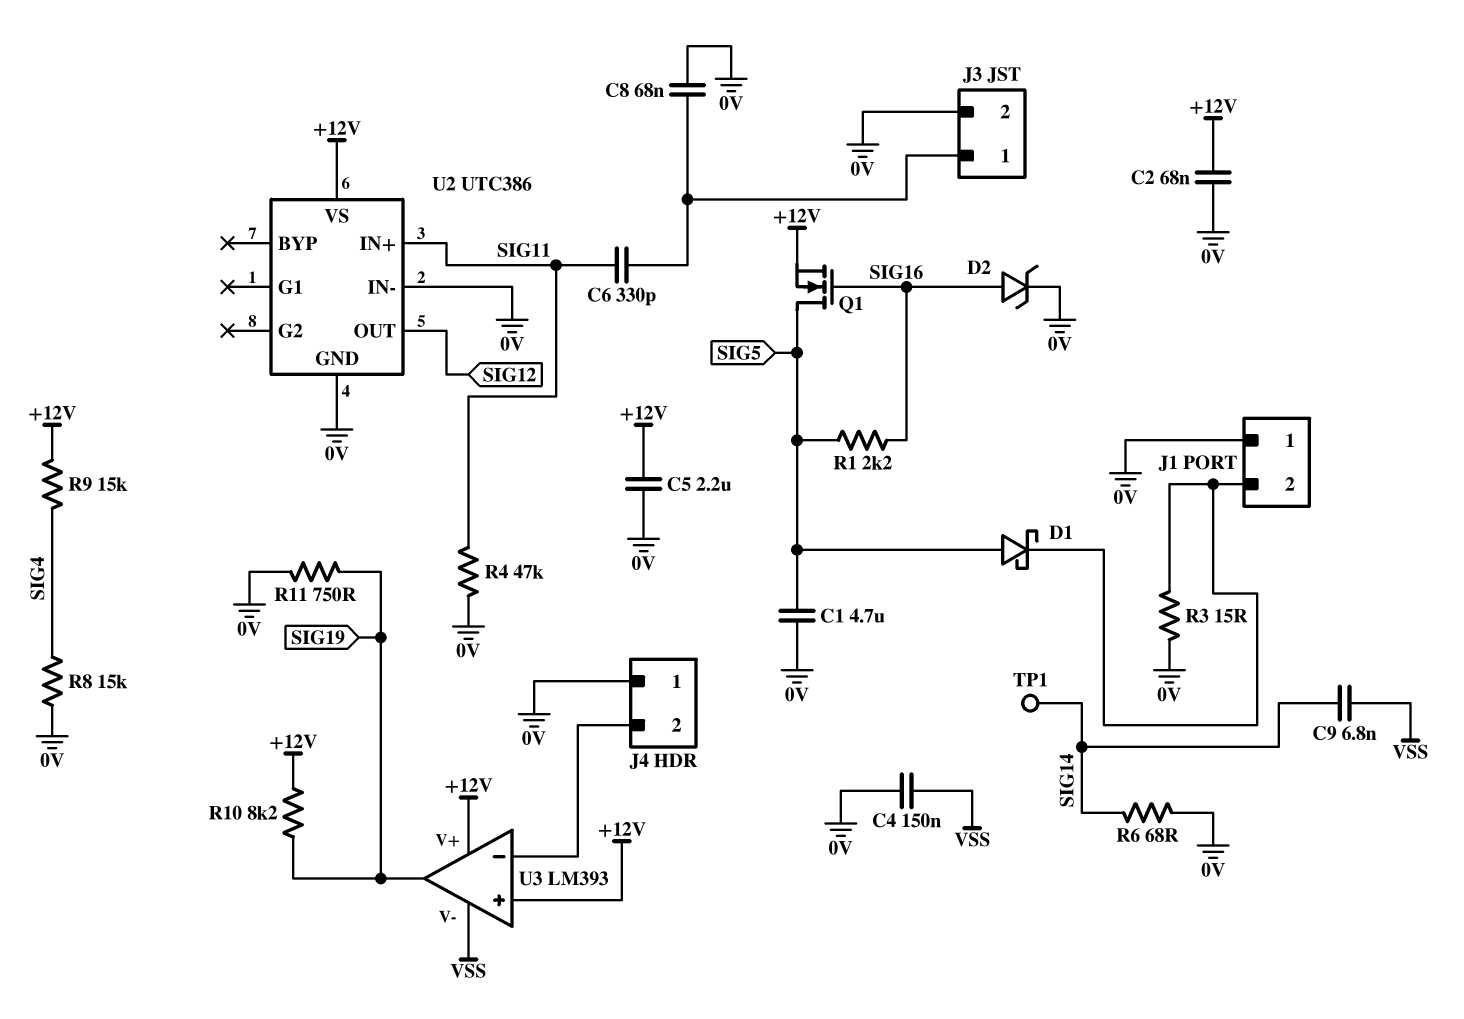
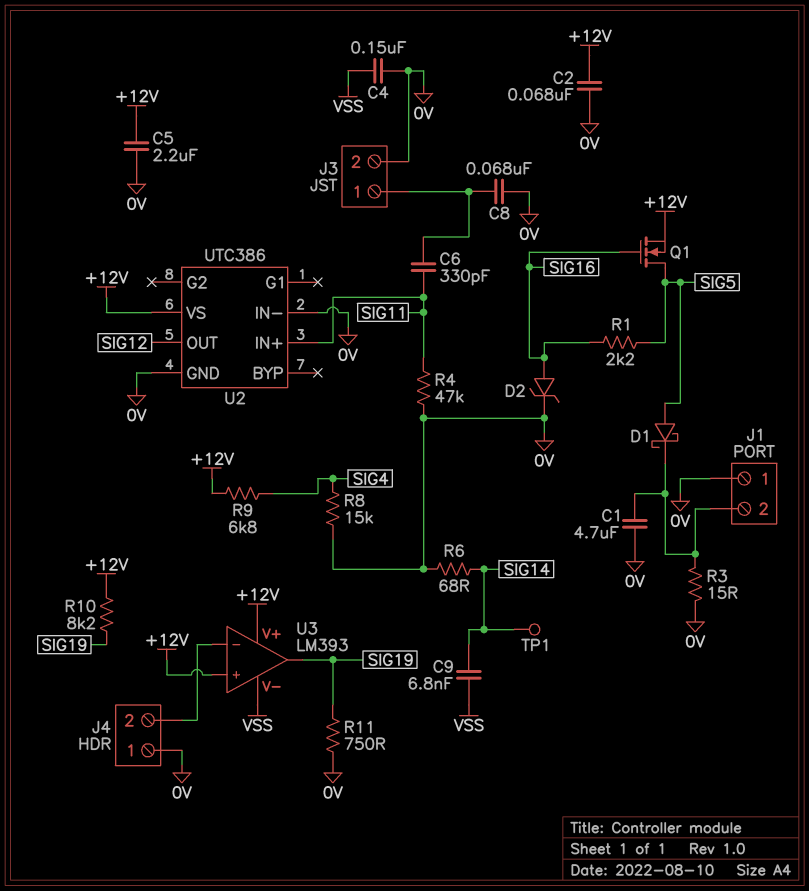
C1: 4.7uF (0V, SIG5) -> 4.7uF (0V, J1/2)
R9: 15k (+12V, SIG4) -> 6.8k (+12V, SIG4)

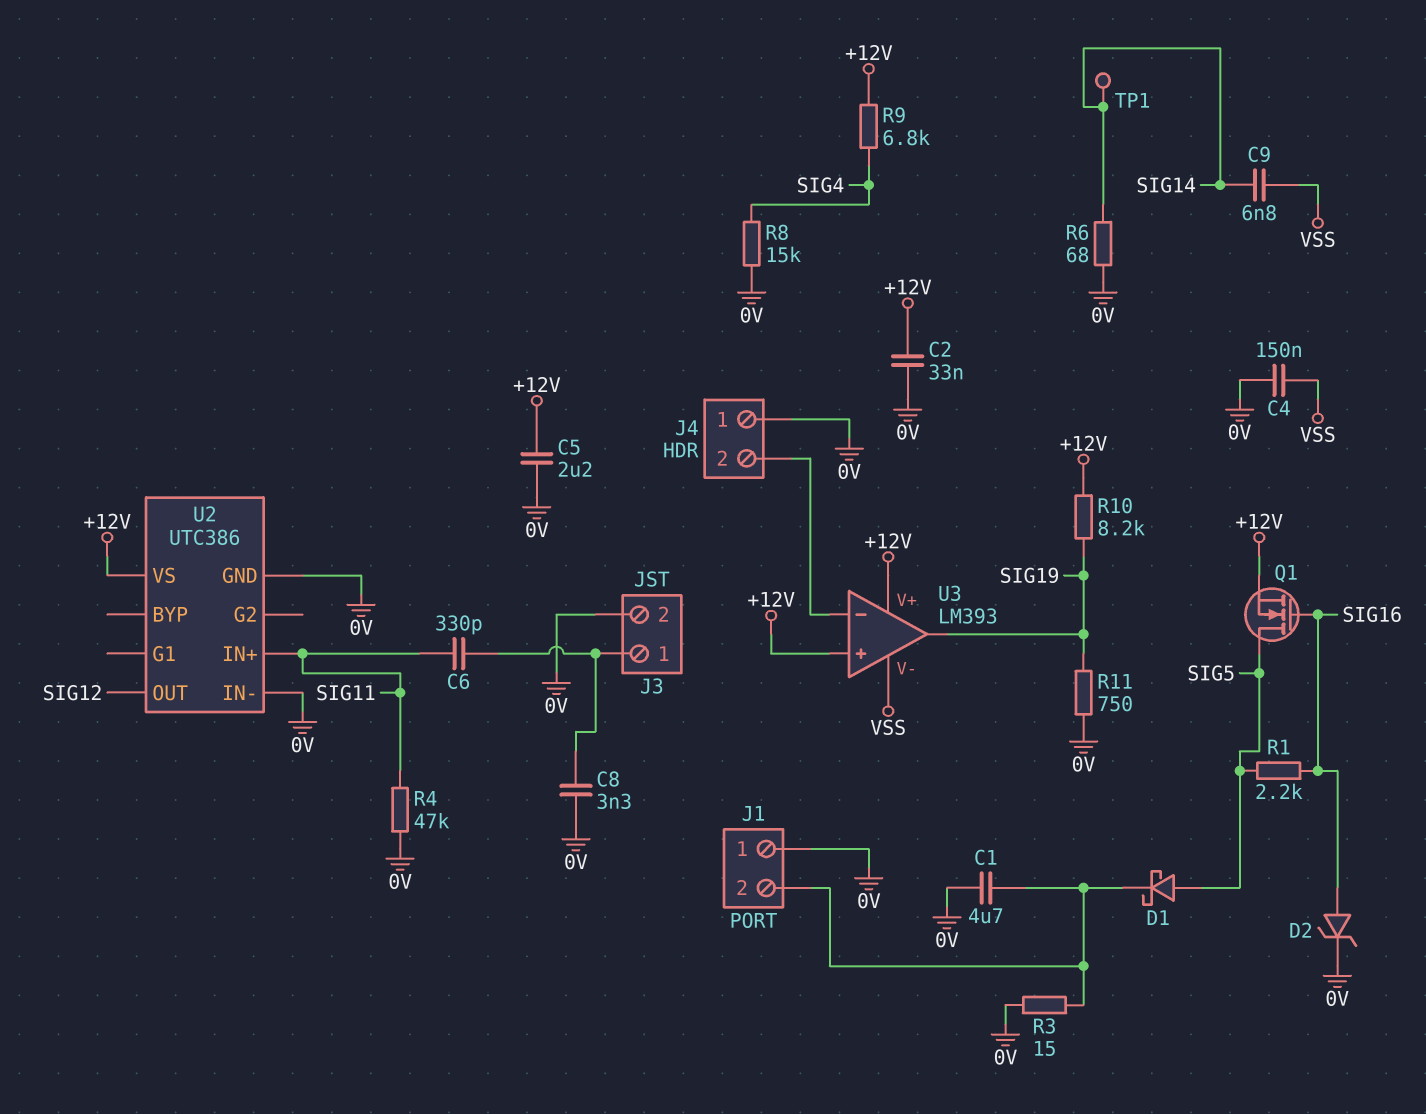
C2: 68nF (+12V, 0V) -> 33nF (+12V, 0V)
C8: 68nF (0V, J3/1) -> 3.3nF (0V, J3/1)

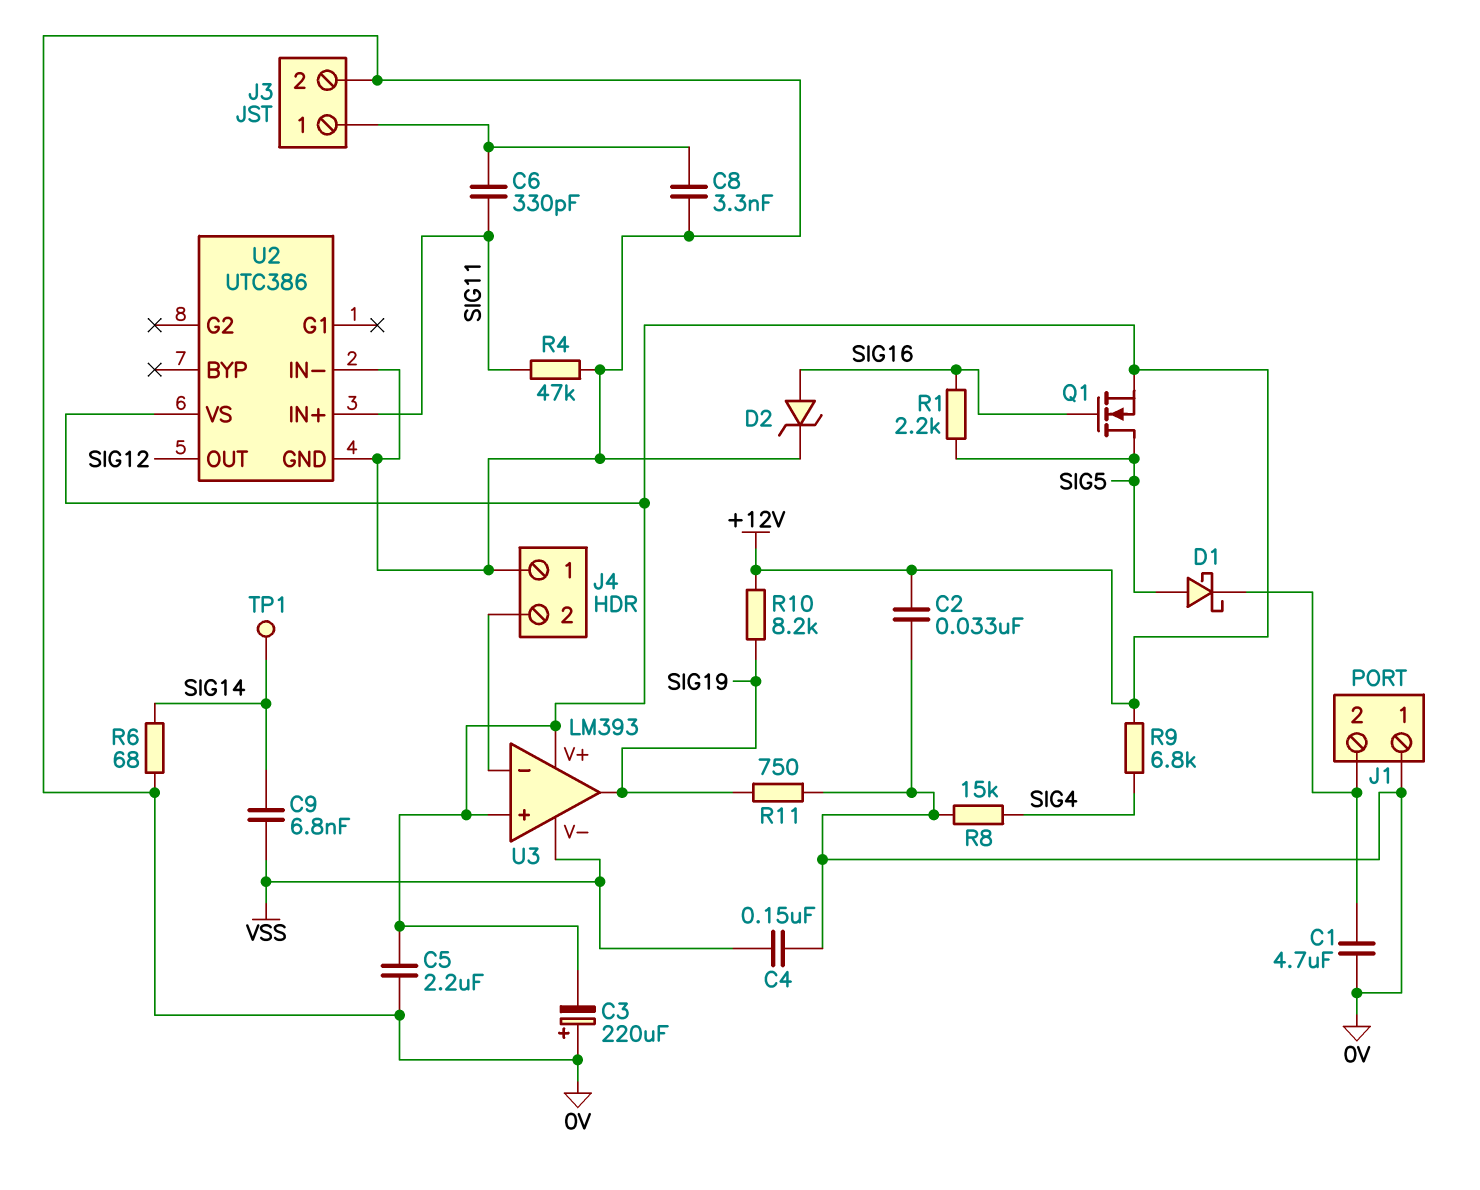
C3: none -> 220uF (plus 0V, minus +12V)
R3: 15 (0V, J1/2) -> none

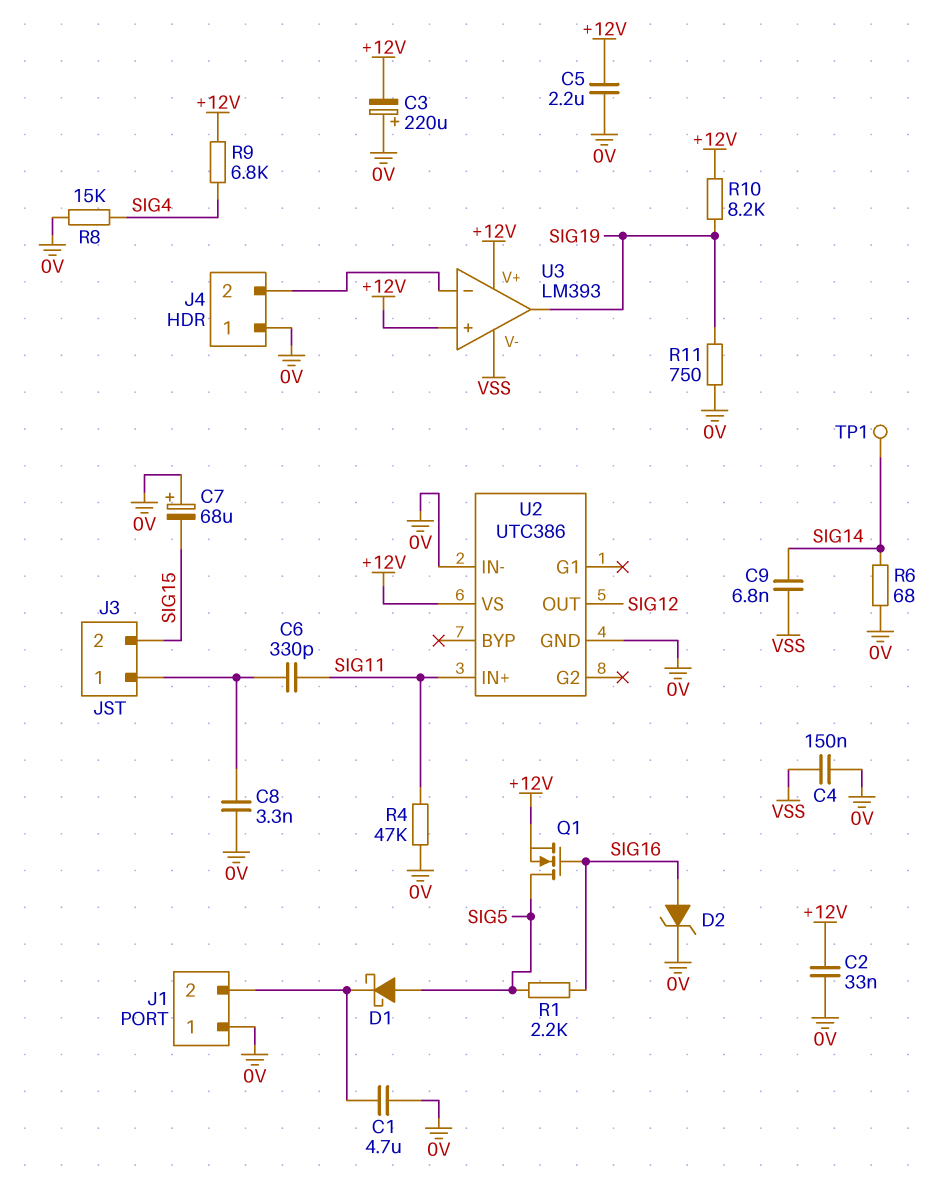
C7: none -> 68uF (plus 0V, minus SIG15)
J3 pin 2: 0V -> SIG15

